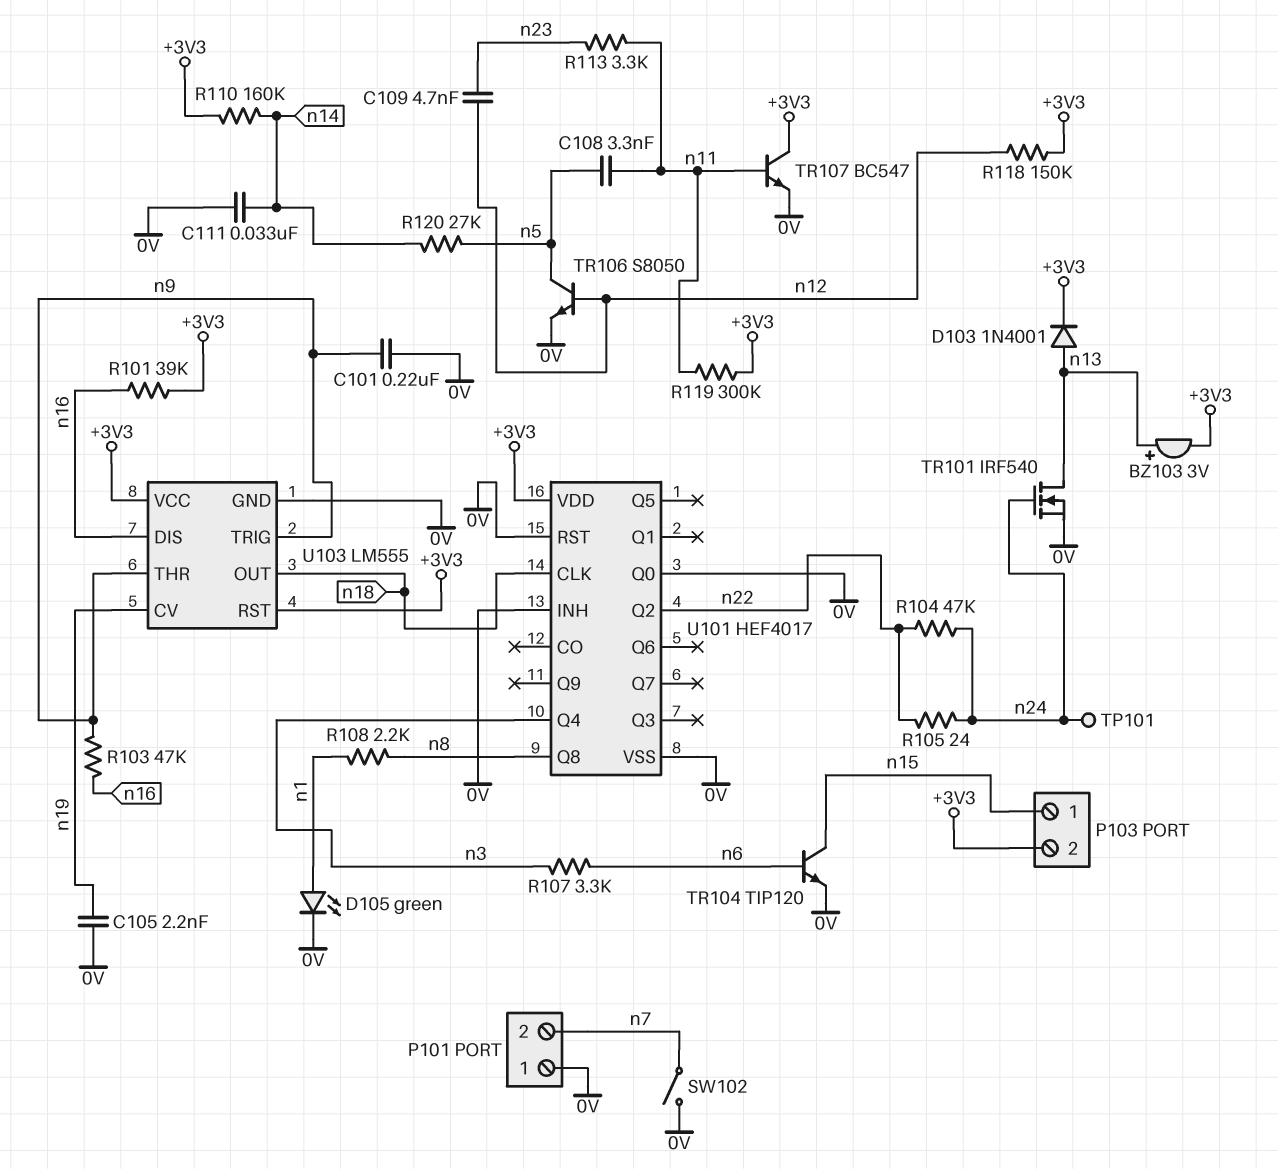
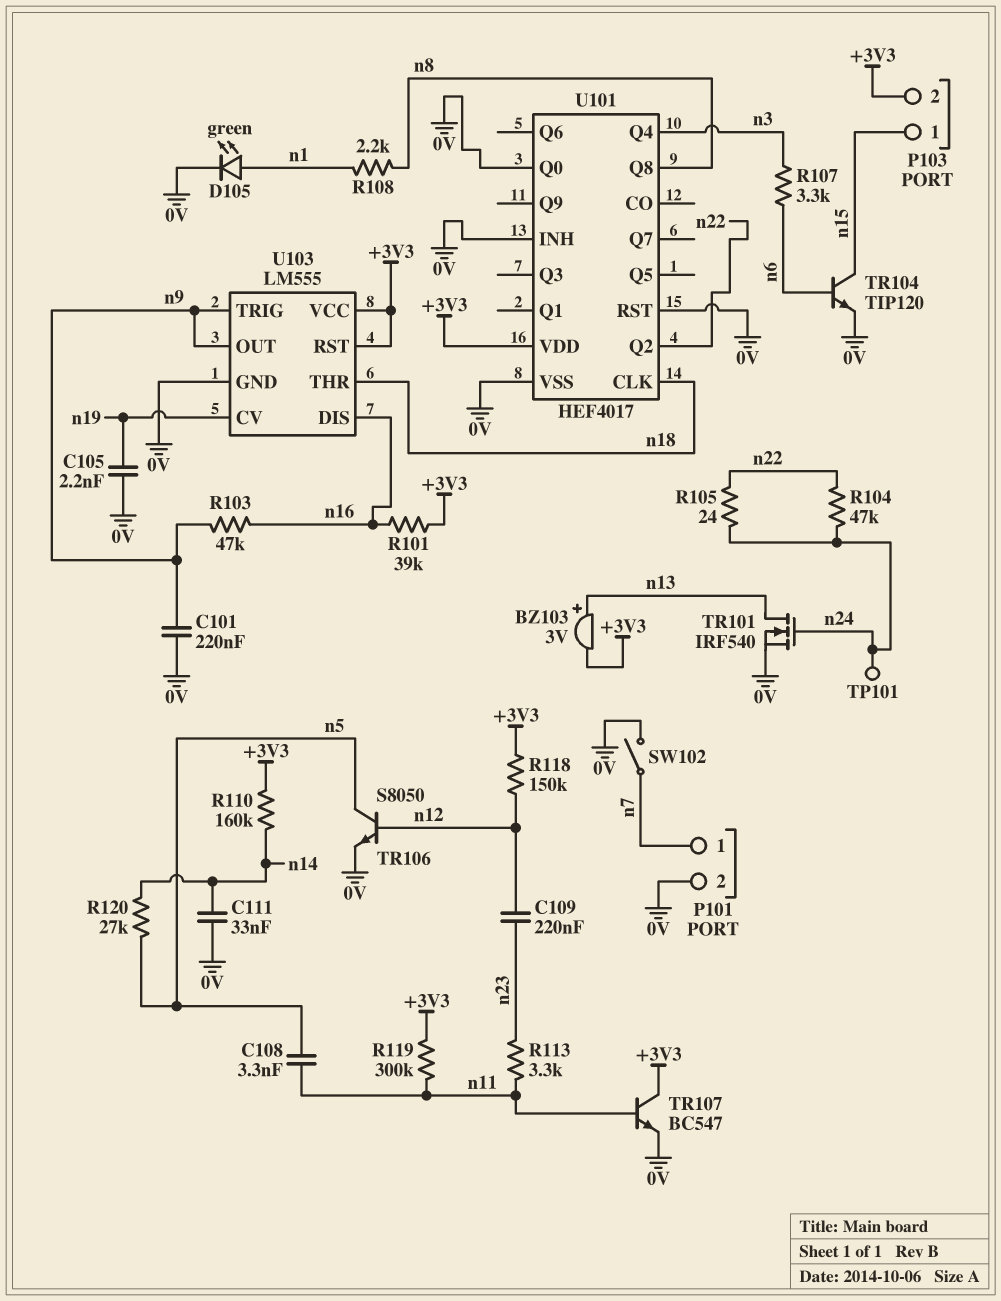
C109: 4.7nF (n12, n23) -> 220nF (n12, n23)
D103: diode 1N4001 (A n13, K +3V3) -> none
P101 pin 1: 0V -> n7
P101 pin 2: n7 -> 0V
U103 pin OUT: n18 -> n9
U103 pin THR: n9 -> n18

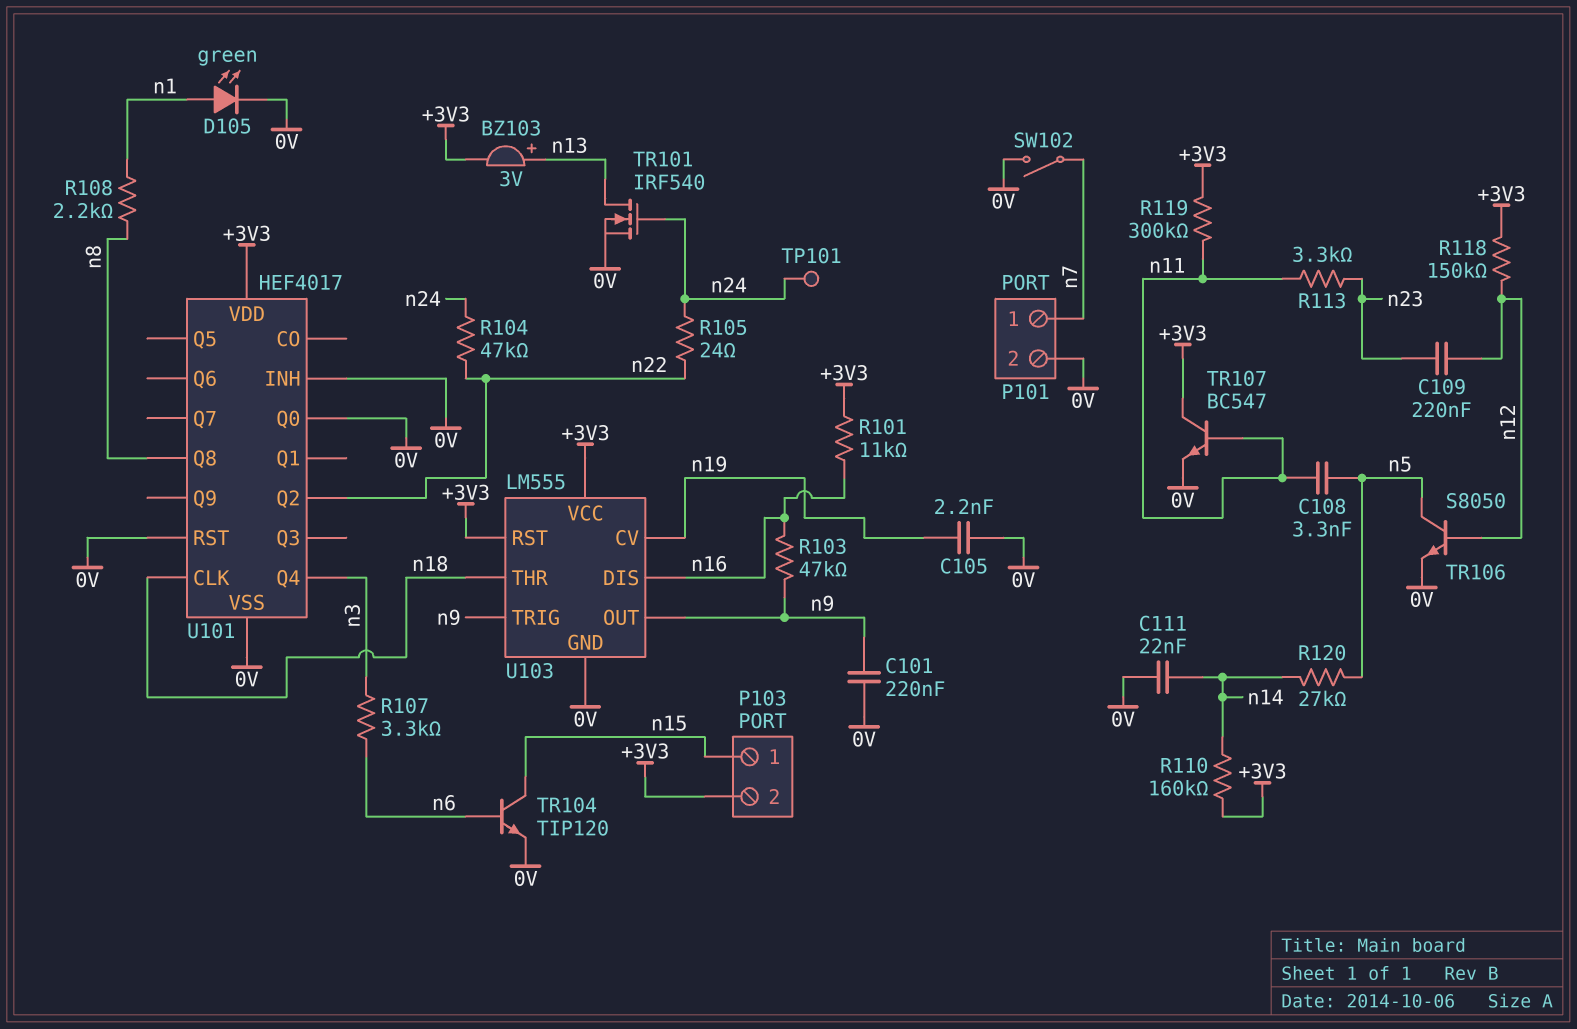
C111: 33nF (0V, n14) -> 22nF (0V, n14)
R101: 39k (+3V3, n16) -> 11k (+3V3, n16)

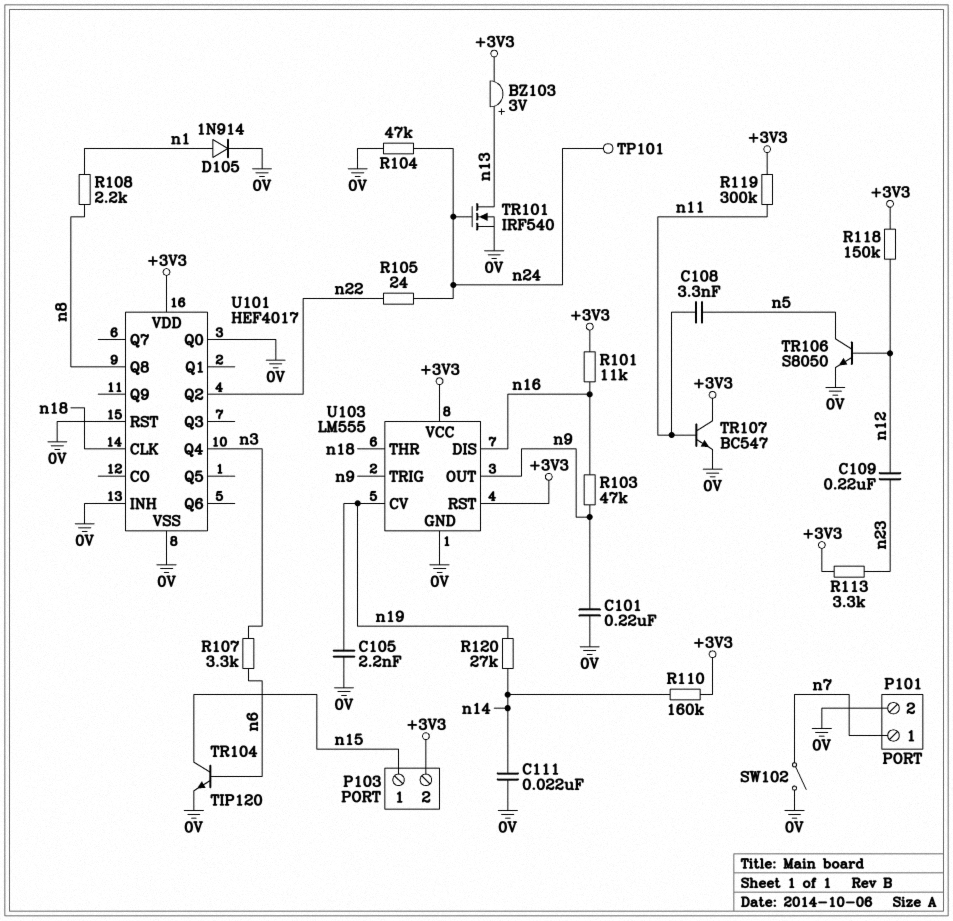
D105: LED green (A n1, K 0V) -> diode 1N914 (A n1, K 0V)
R104: 47k (n22, n24) -> 47k (0V, n24)
R113: 3.3k (n11, n23) -> 3.3k (+3V3, n23)
R120: 27k (n5, n14) -> 27k (n14, n19)

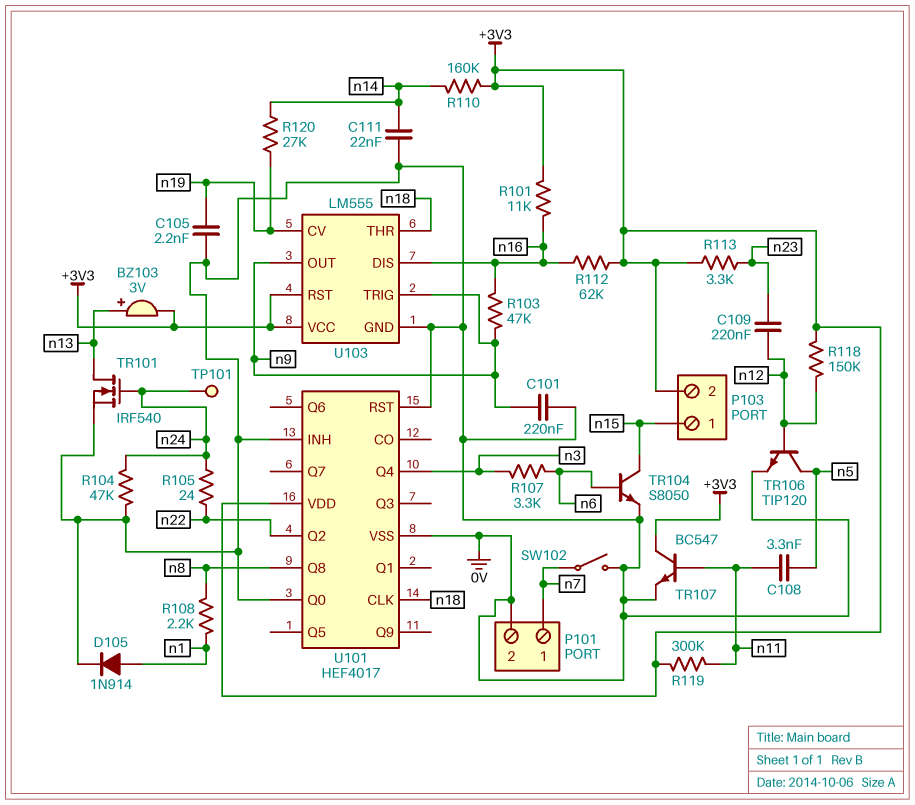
R112: none -> 62k (+3V3, n16)
TR104: NPN TIP120 (B n6, C n15, E 0V) -> NPN S8050 (B n6, C n15, E 0V)
TR106: NPN S8050 (B n12, C n5, E 0V) -> NPN TIP120 (B n12, C n5, E 0V)

